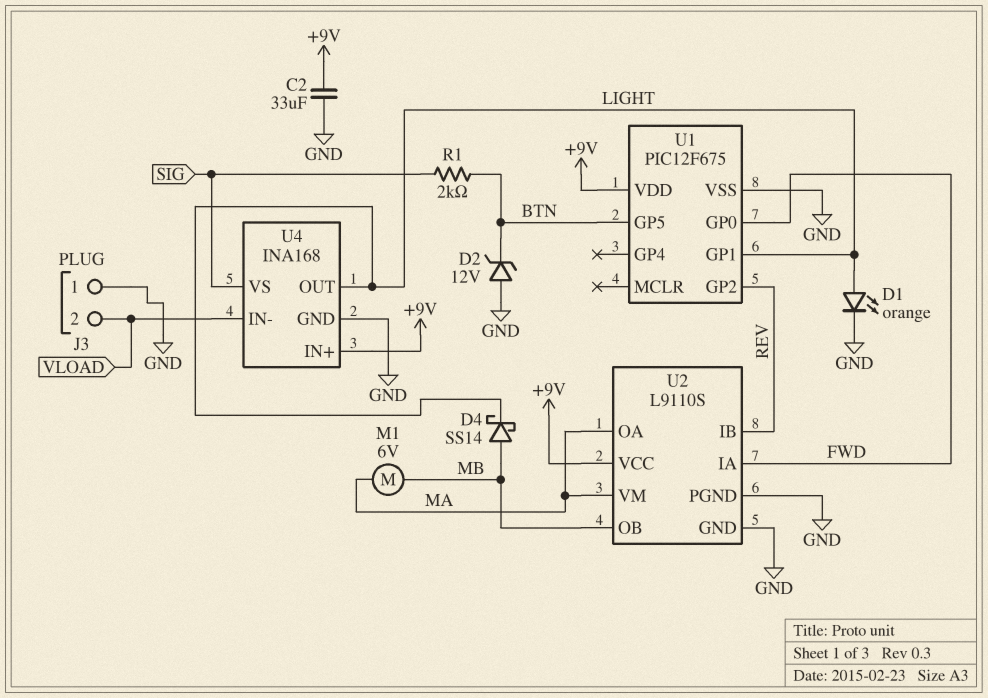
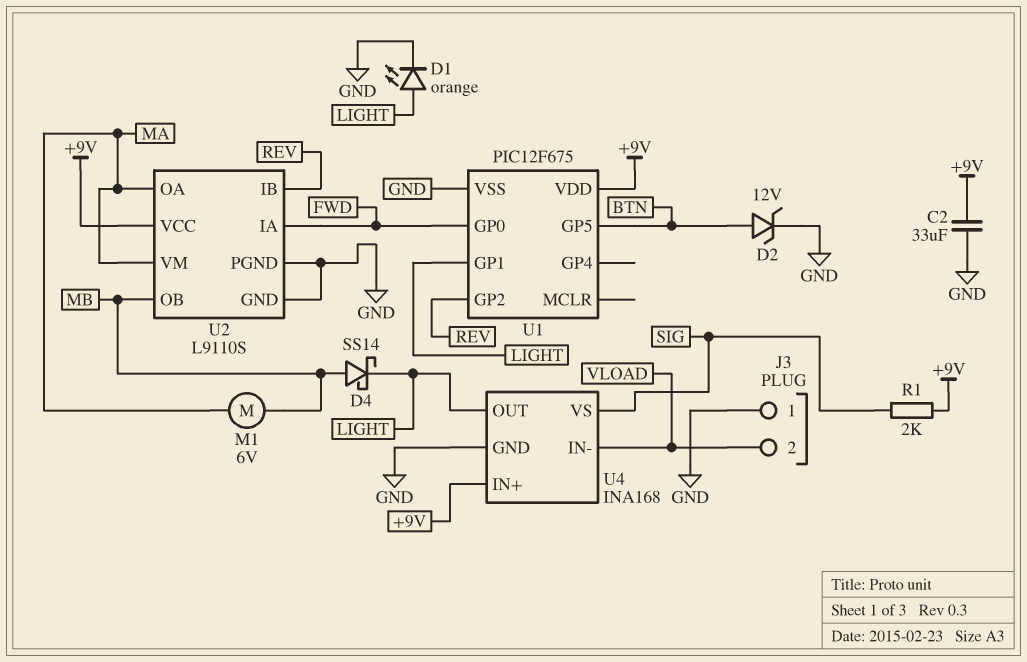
D2: zener 12V (A GND, K BTN) -> zener 12V (A BTN, K GND)
R1: 2k (BTN, SIG) -> 2k (+9V, SIG)

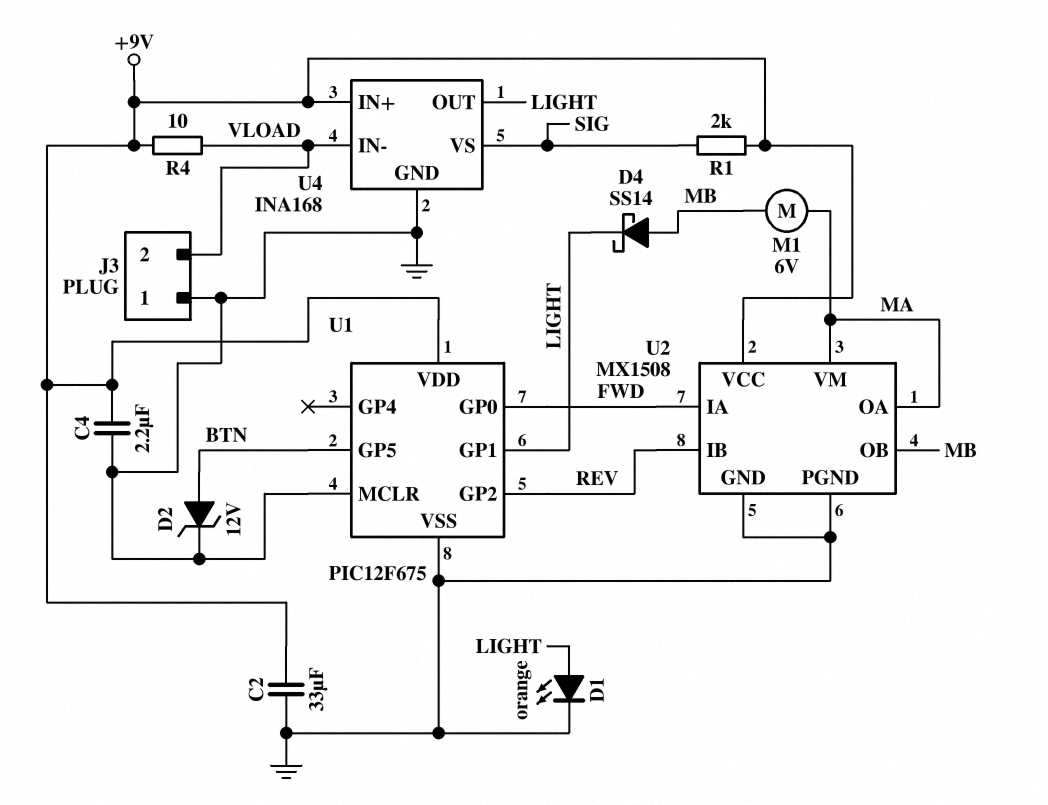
C4: none -> 2.2uF (+9V, GND)
R4: none -> 10 (+9V, VLOAD)
U1 pin MCLR: none -> GND
U2: L9110S -> MX1508

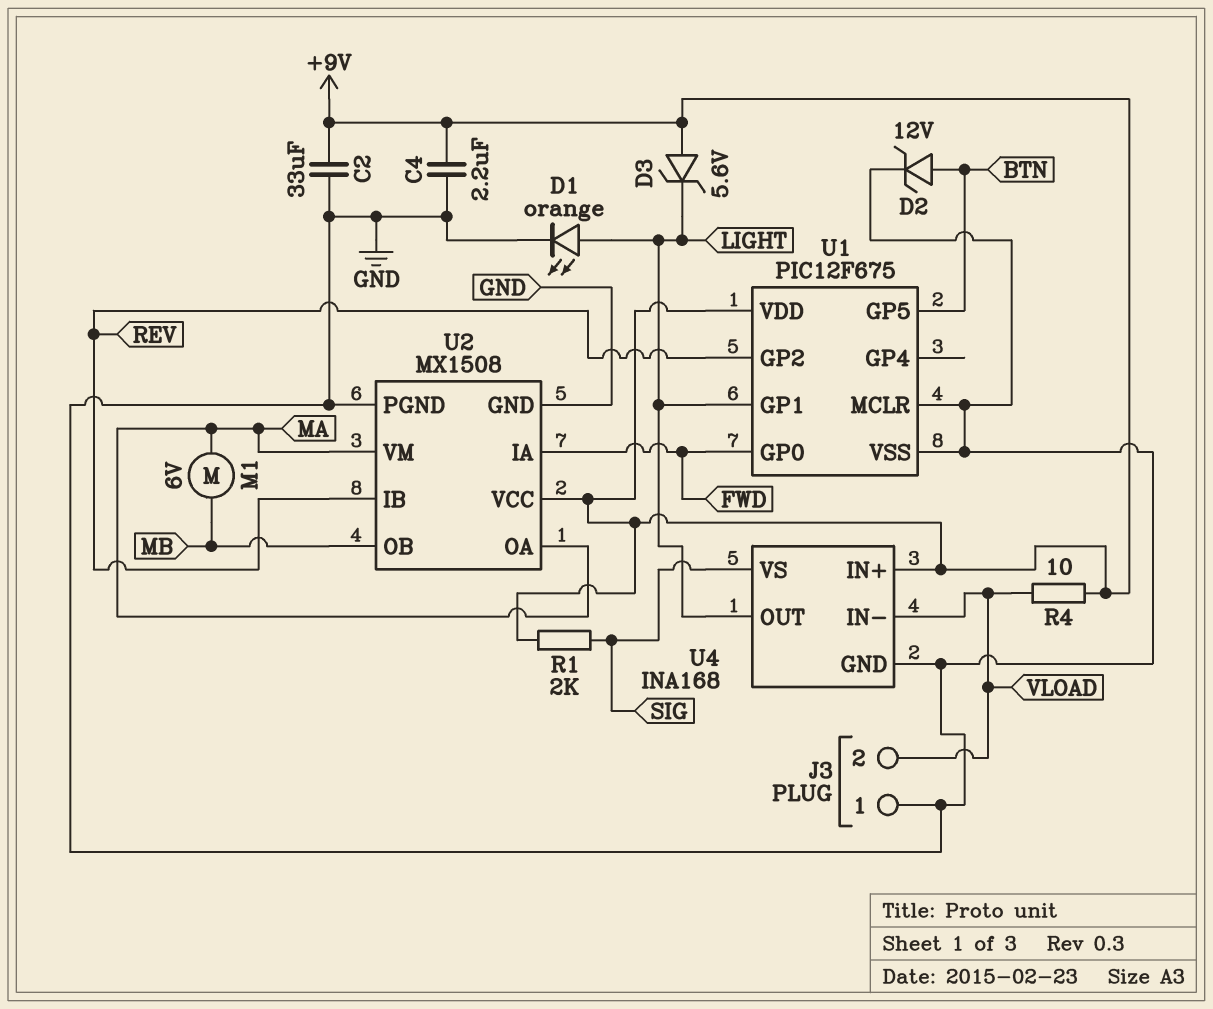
D3: none -> zener 5.6V (A +9V, K LIGHT)
D4: schottky SS14 (A MB, K LIGHT) -> none

